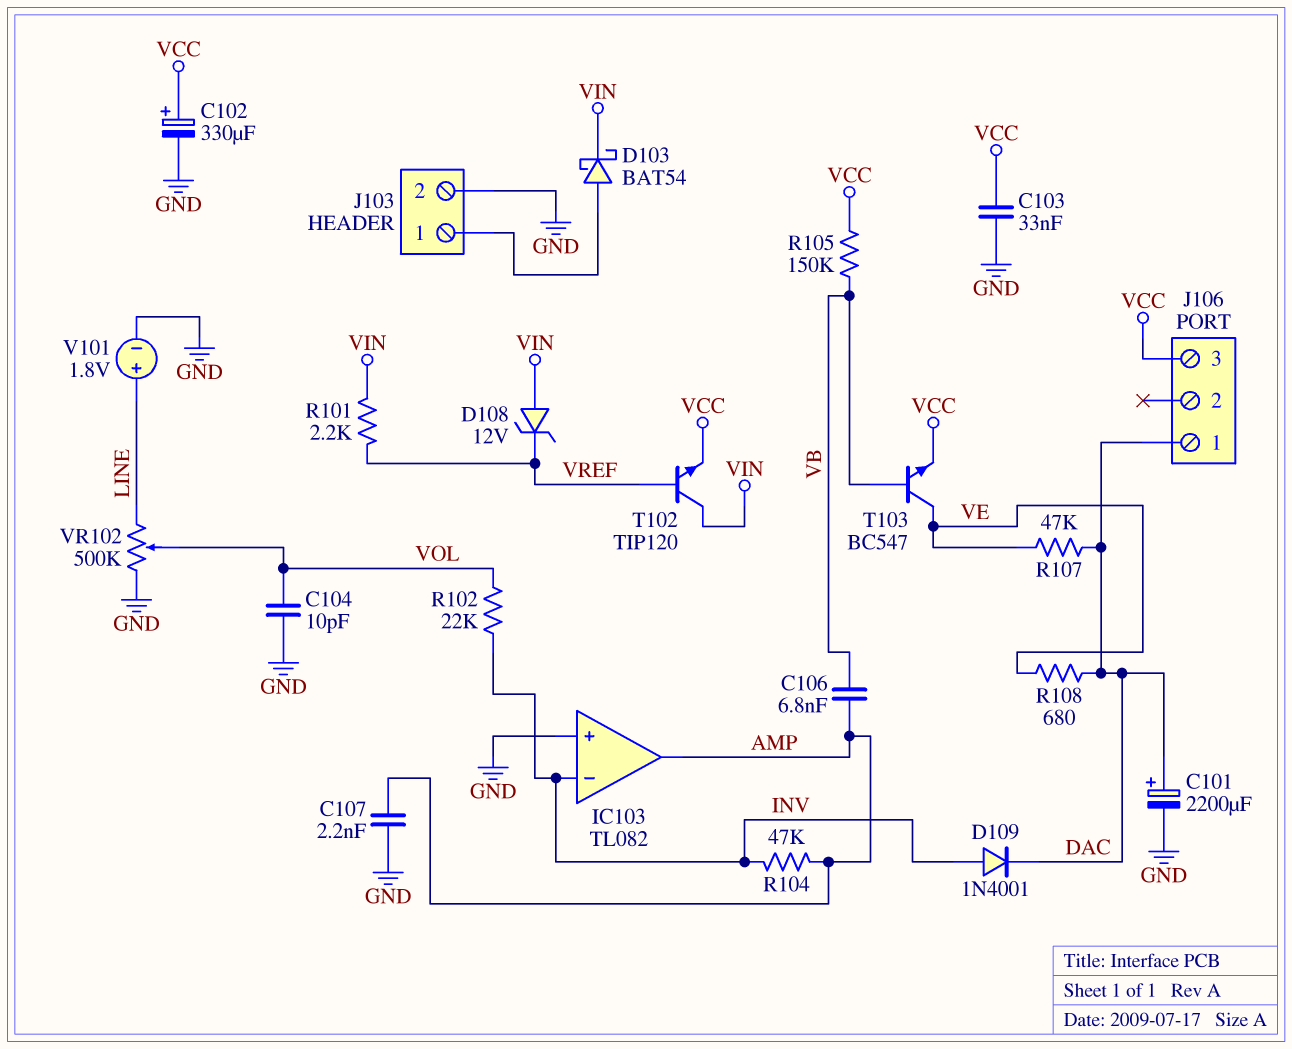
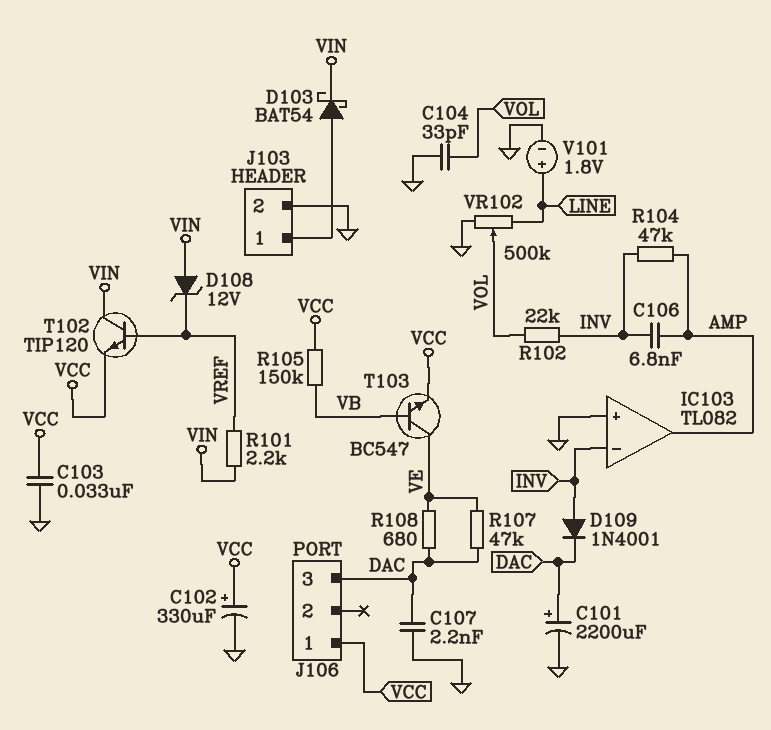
C104: 10pF (GND, VOL) -> 33pF (GND, VOL)
C106: 6.8nF (AMP, VB) -> 6.8nF (AMP, INV)
C107: 2.2nF (AMP, GND) -> 2.2nF (DAC, GND)
J106 pin 1: DAC -> VCC
J106 pin 3: VCC -> DAC

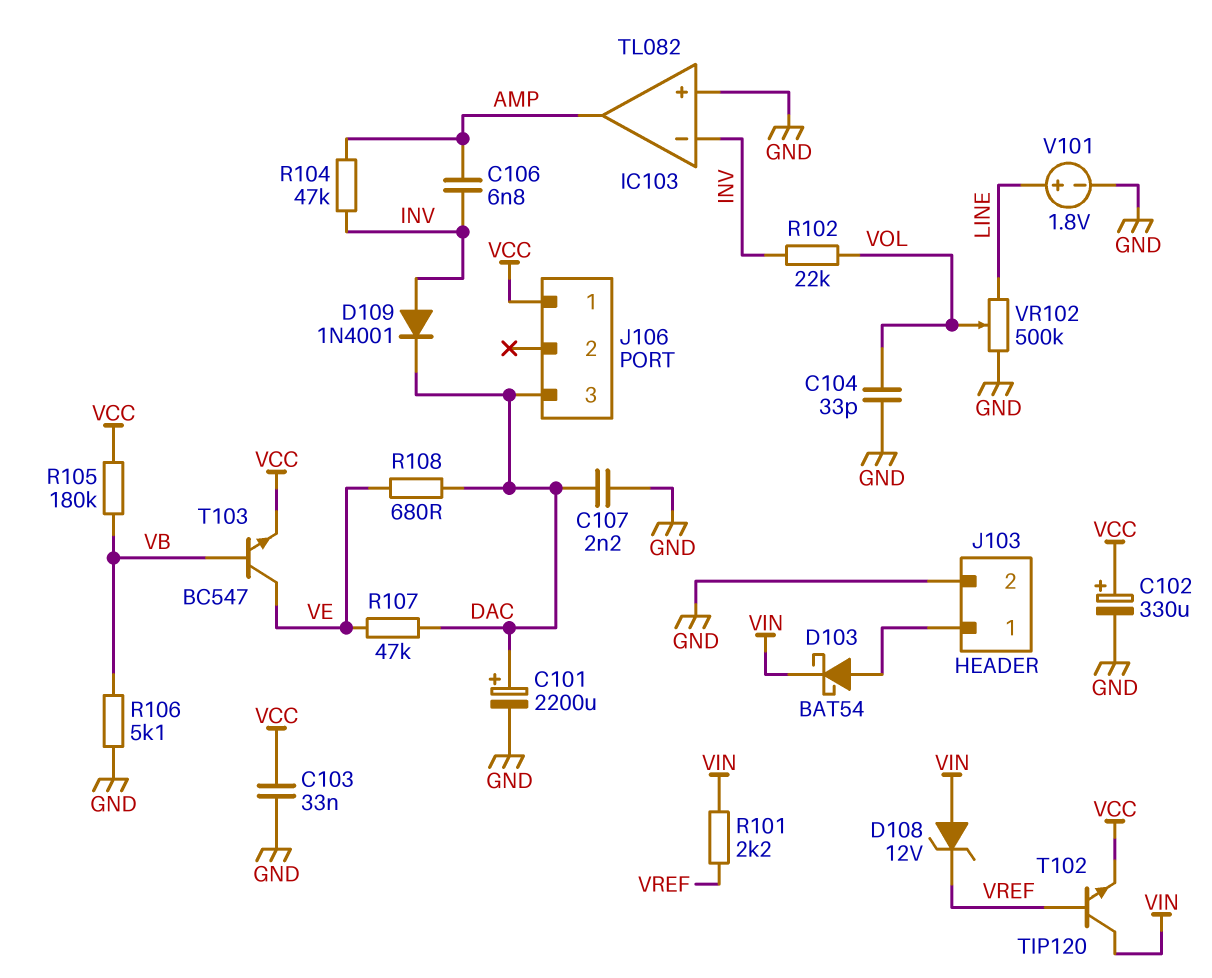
R105: 150k (VB, VCC) -> 180k (VB, VCC)
R106: none -> 5.1k (GND, VB)

